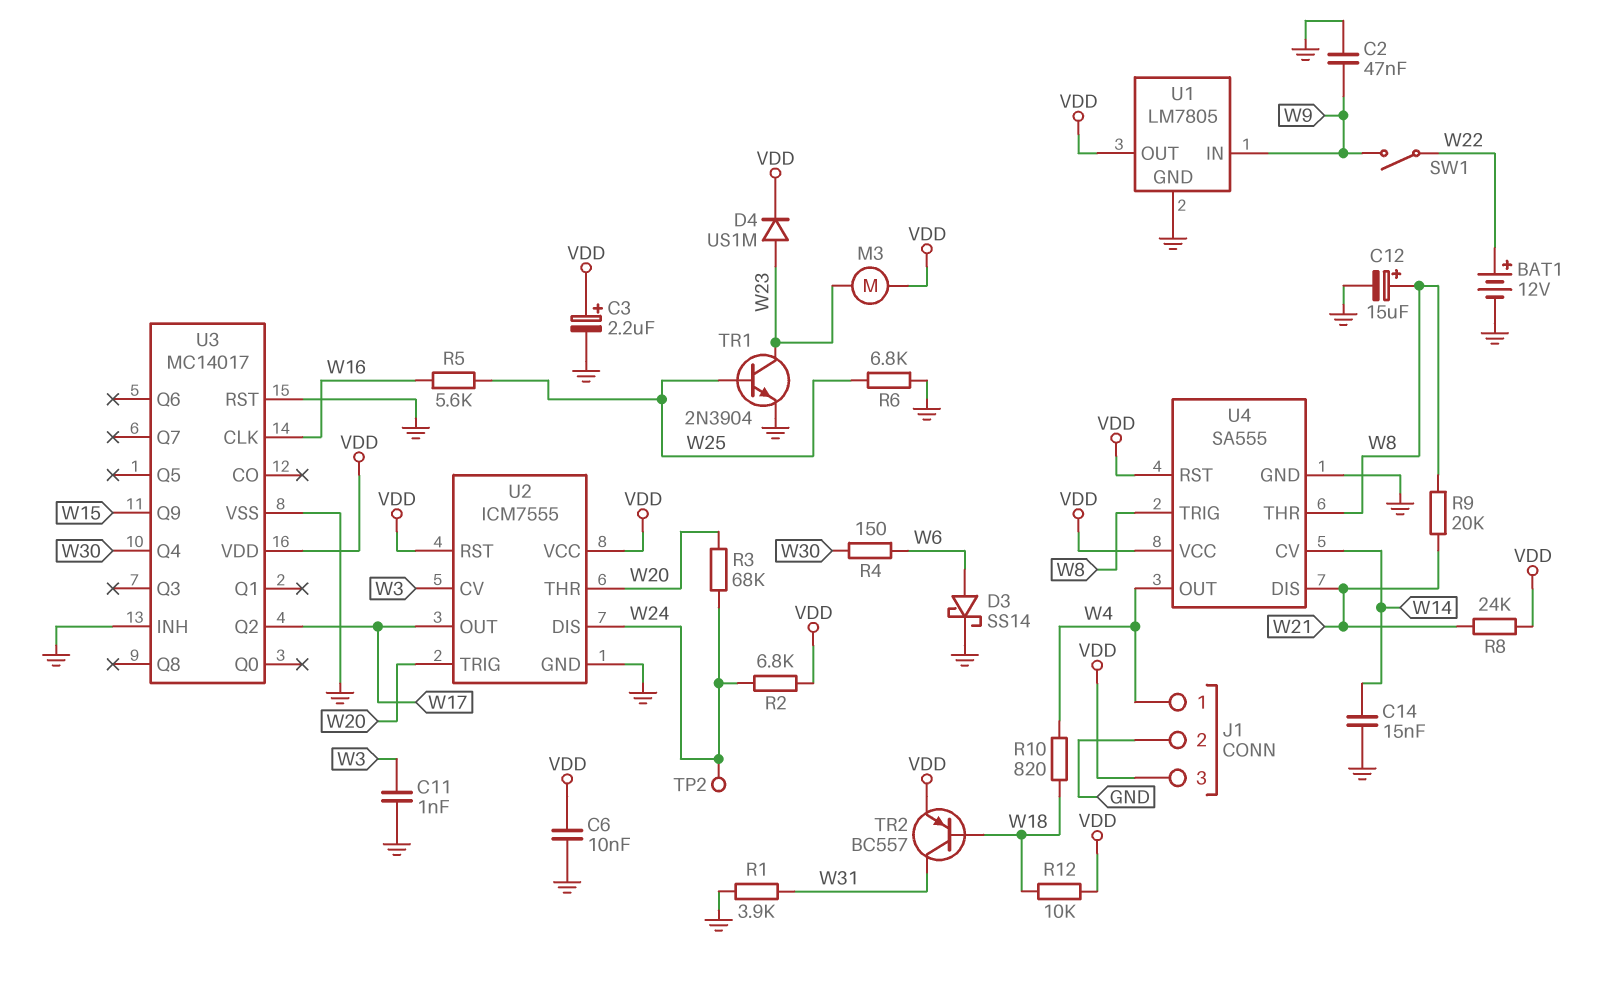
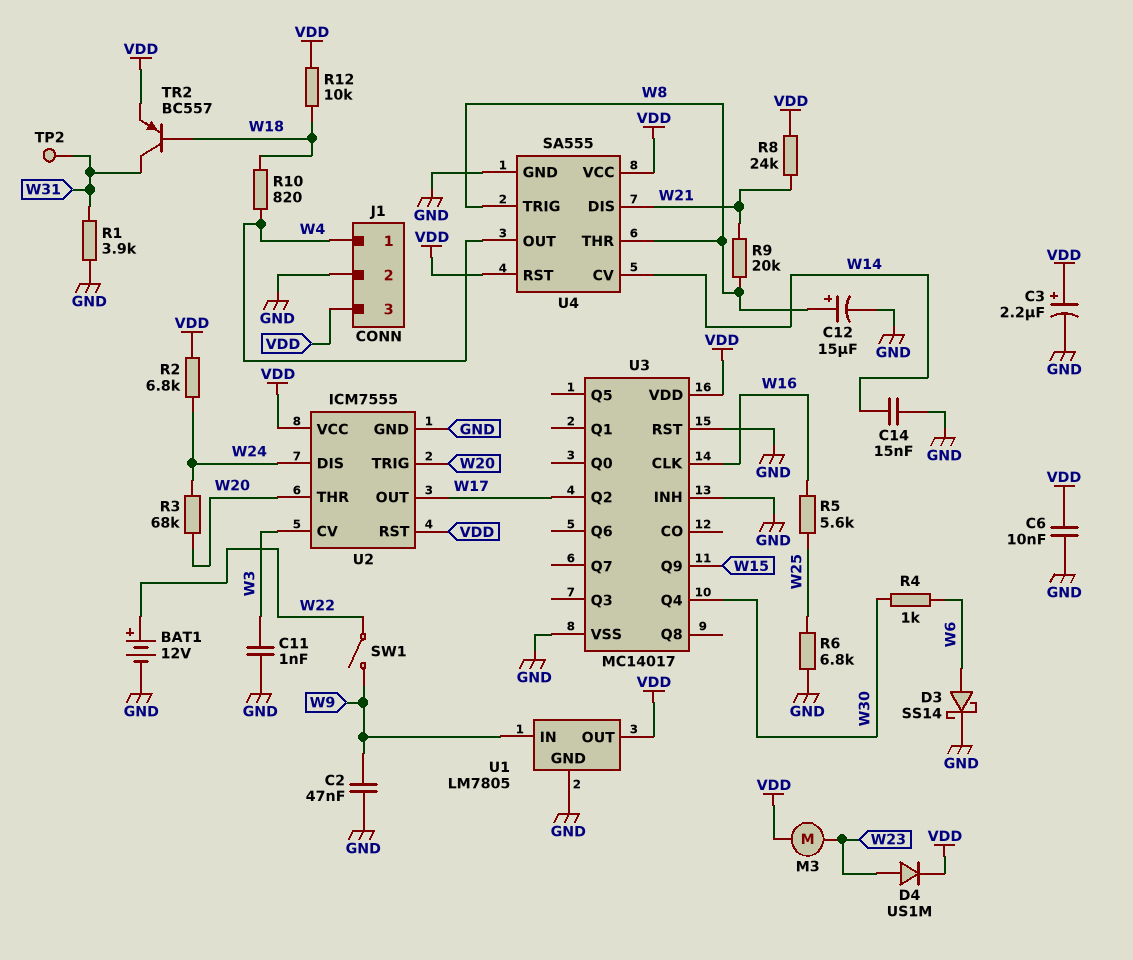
R4: 150 (W6, W30) -> 1k (W6, W30)
TP2: test point (W24) -> test point (W31)
TR1: NPN 2N3904 (B W25, C W23, E GND) -> none

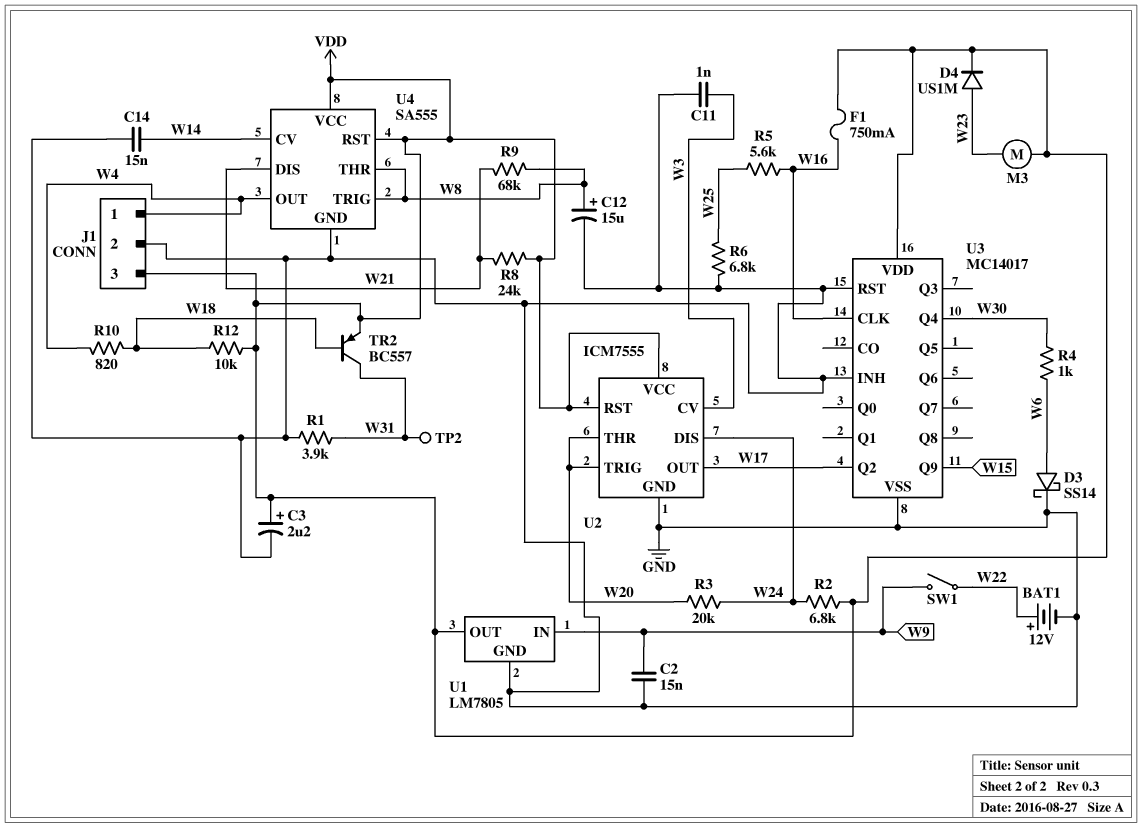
C2: 47nF (GND, W9) -> 15nF (GND, W9)
C6: 10nF (GND, VDD) -> none
F1: none -> 750mA (VDD, W16)
R3: 68k (W20, W24) -> 20k (W20, W24)
R9: 20k (W8, W21) -> 68k (W8, W21)

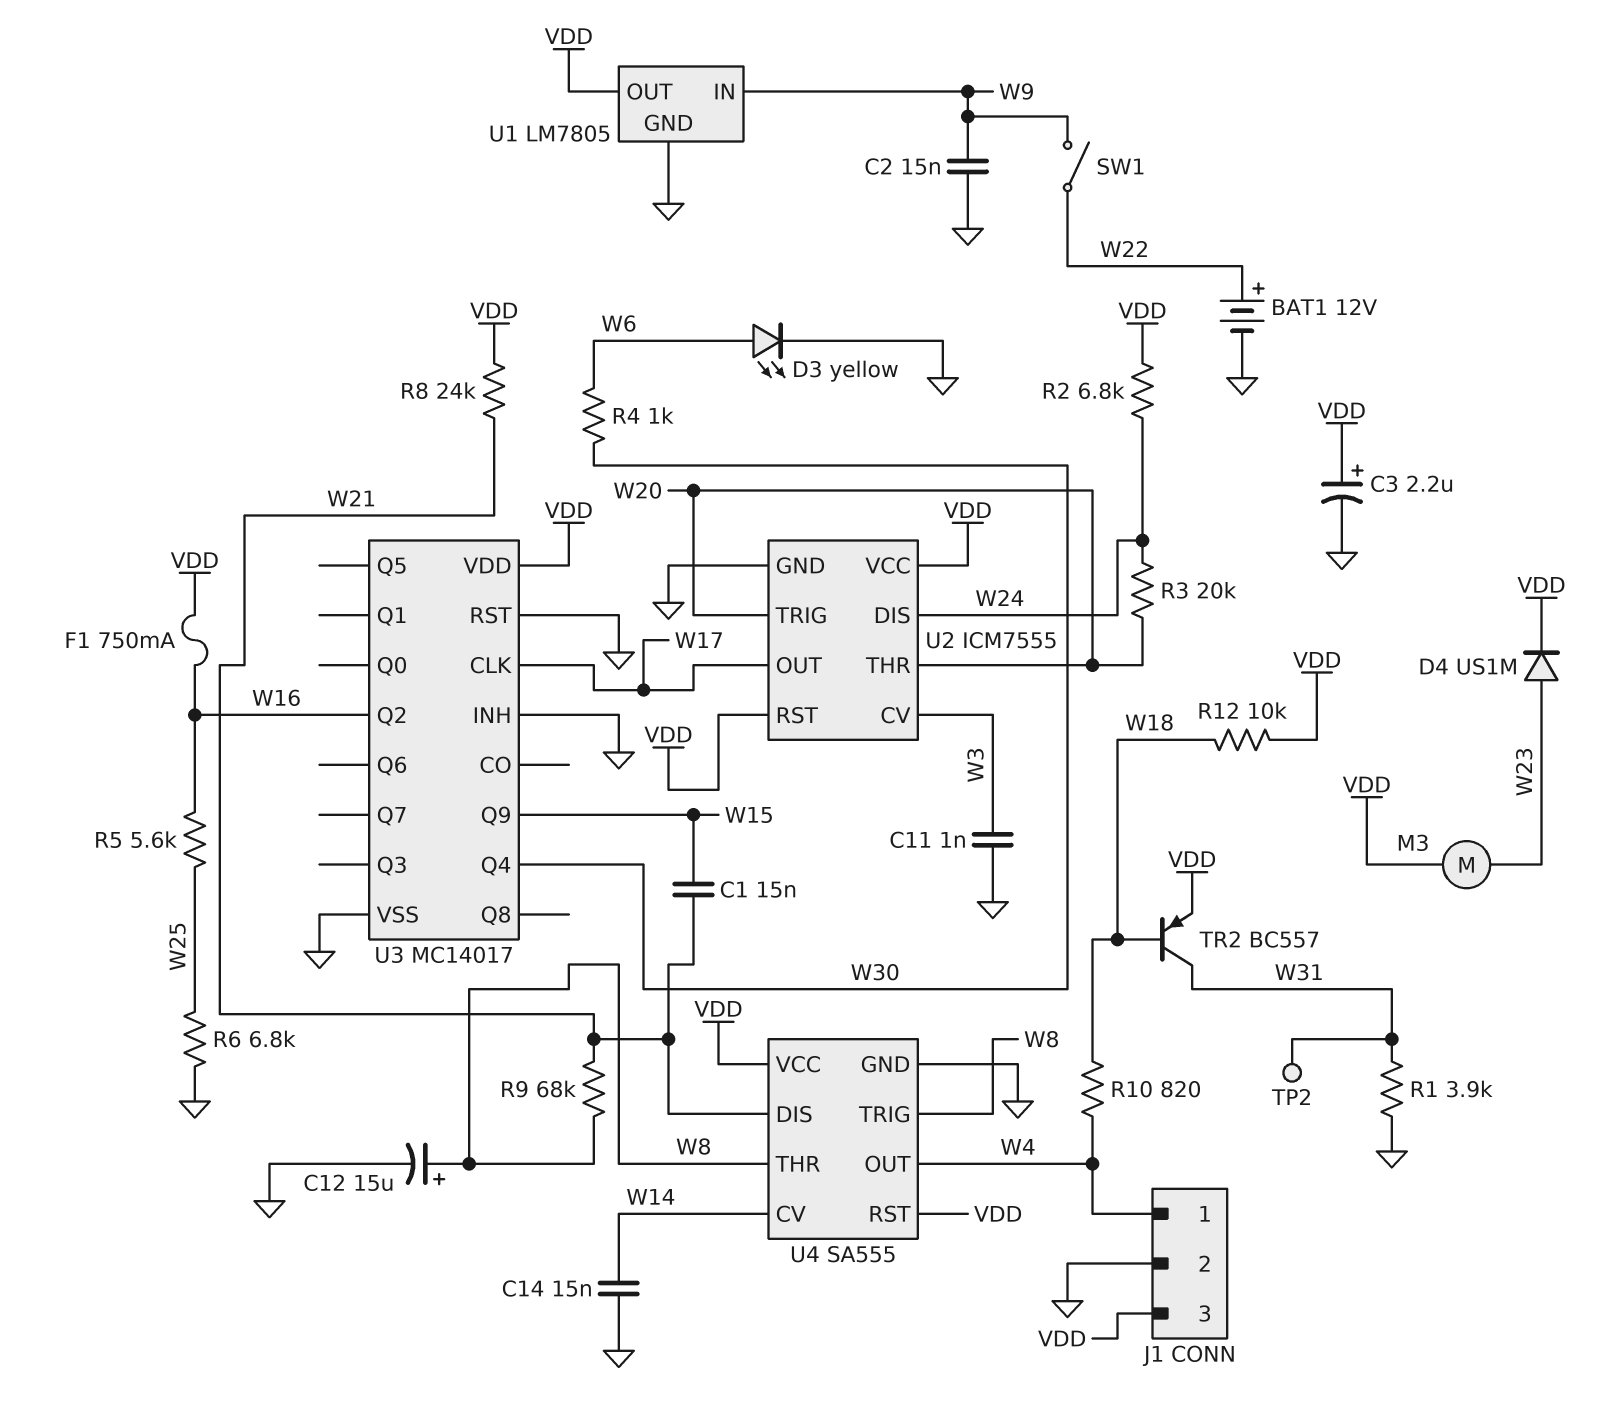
C1: none -> 15nF (W15, W21)
D3: schottky SS14 (A W6, K GND) -> LED yellow (A W6, K GND)
U3 pin CLK: W16 -> W17
U3 pin Q2: W17 -> W16

